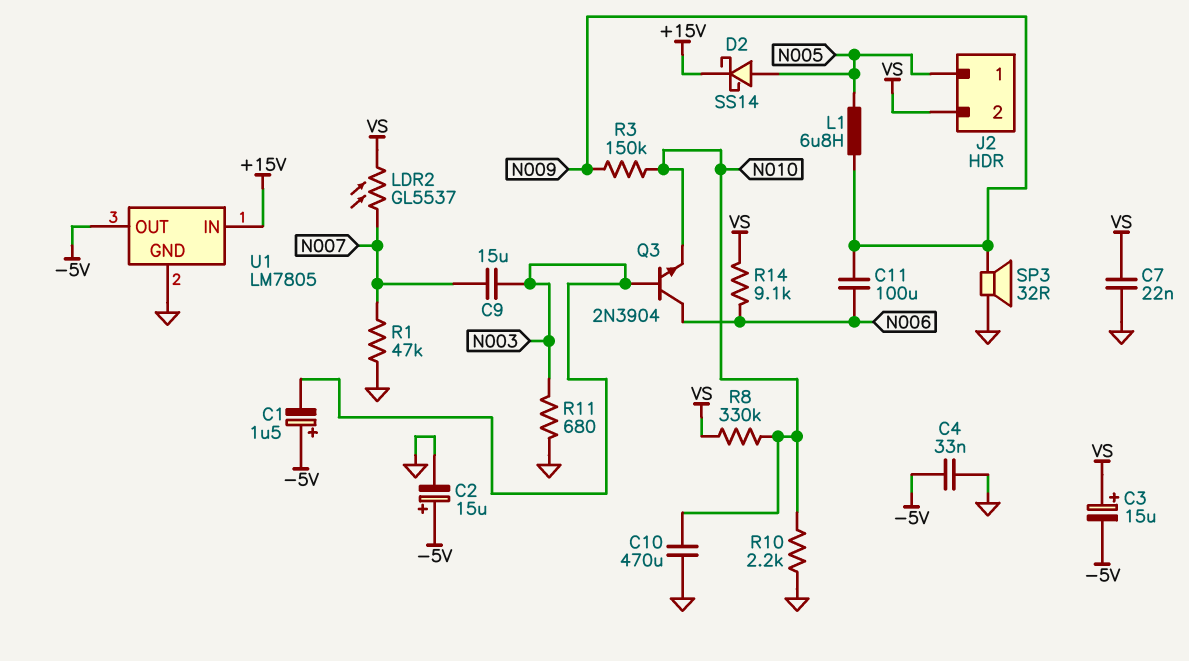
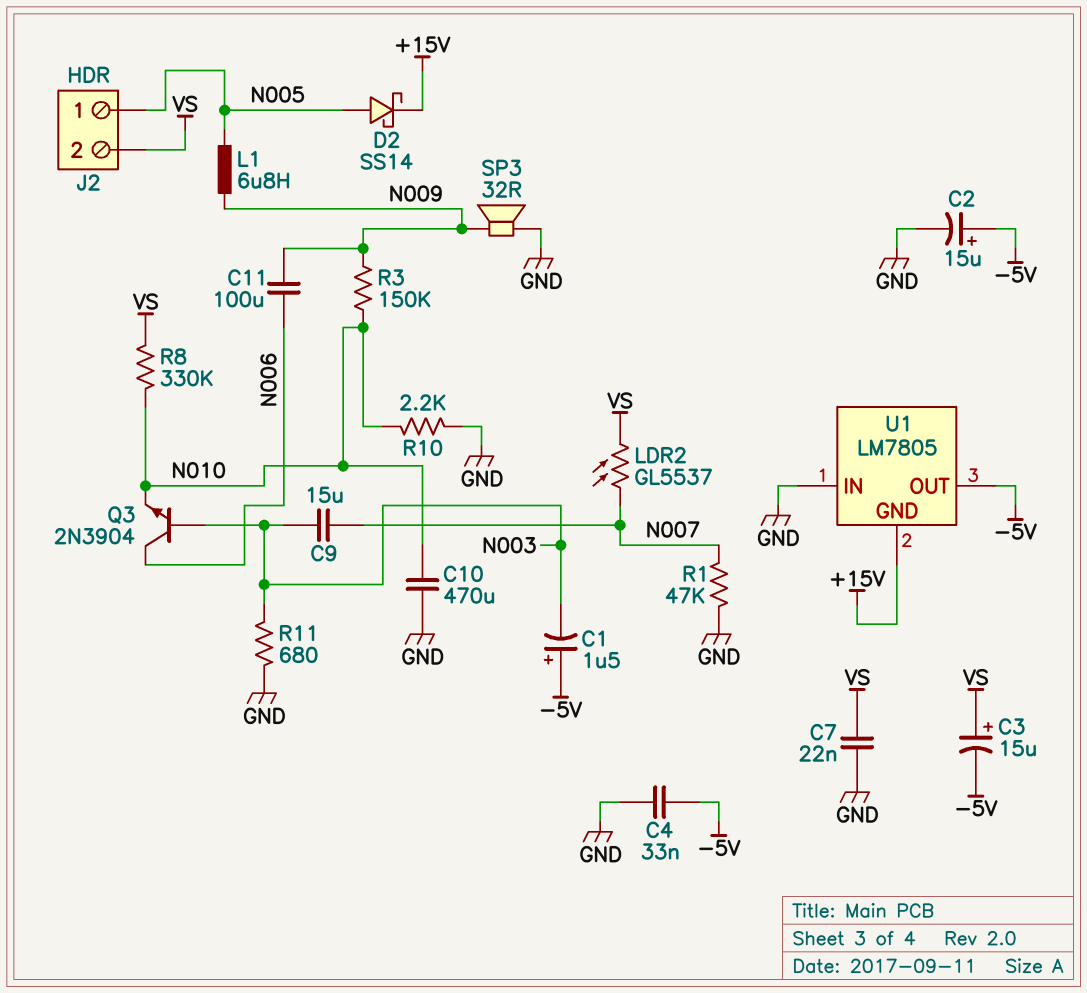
R14: 9.1k (N006, VS) -> none
U1 pin GND: GND -> +15V
U1 pin IN: +15V -> GND

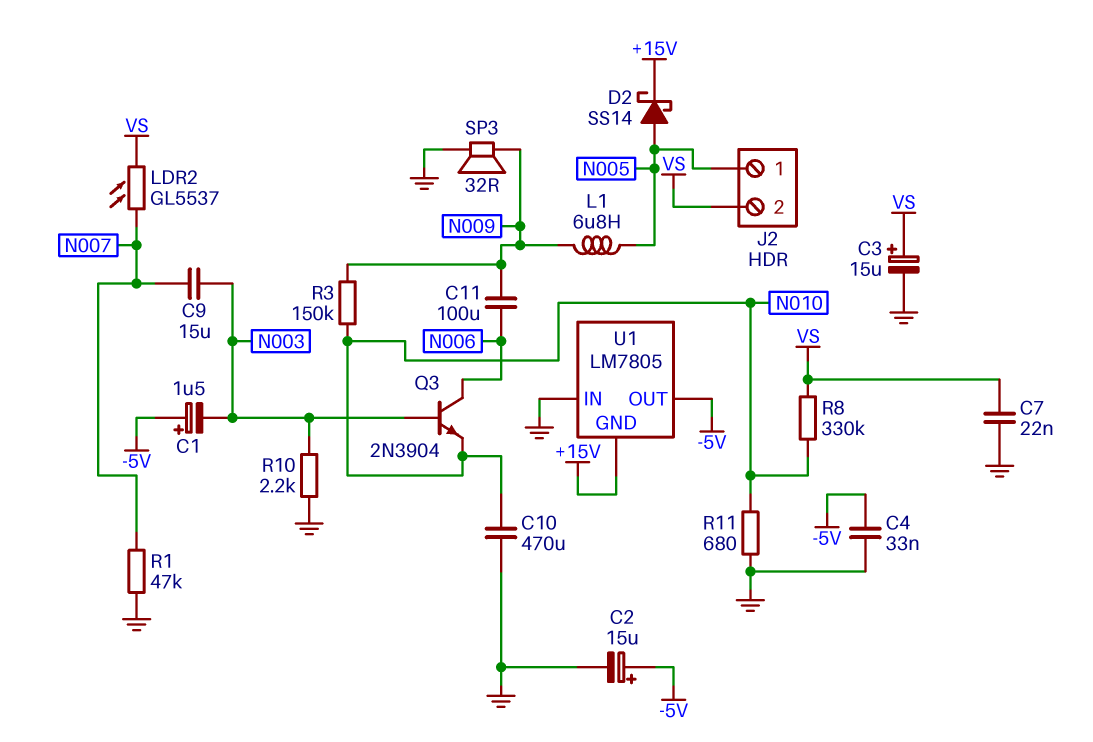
C3: 15uF (plus VS, minus -5V) -> 15uF (plus VS, minus GND)
R10: 2.2k (GND, N010) -> 2.2k (GND, N003)
R11: 680 (GND, N003) -> 680 (GND, N010)

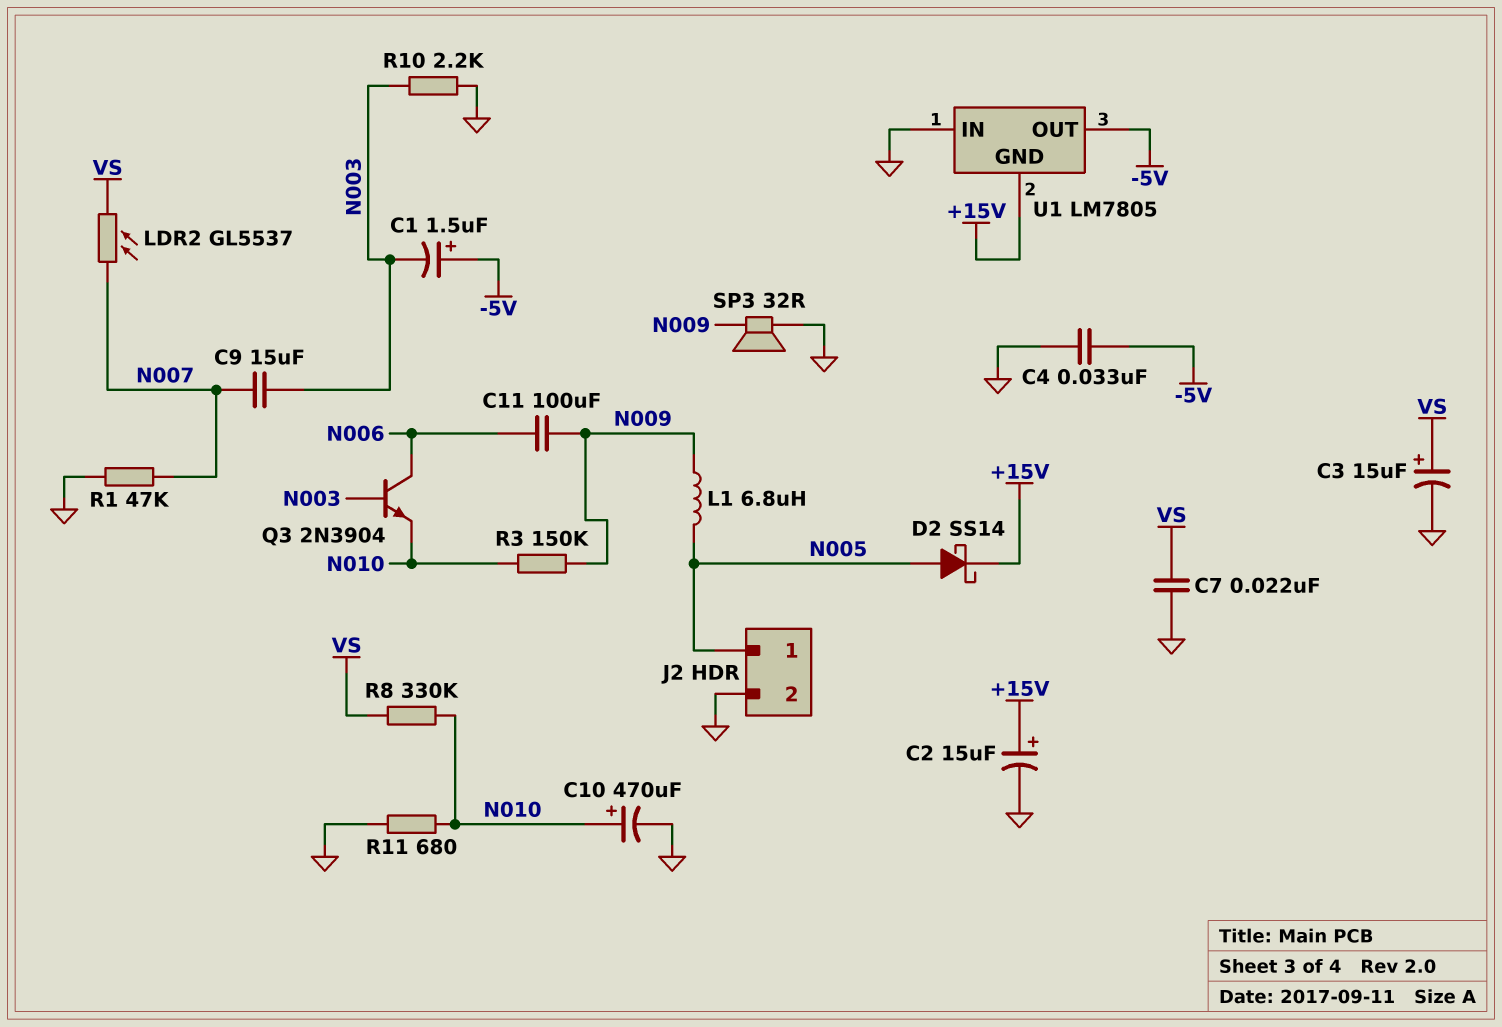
C2: 15uF (plus -5V, minus GND) -> 15uF (plus +15V, minus GND)
C10: 470uF (GND, N010) -> 470uF (plus N010, minus GND)
J2 pin 2: VS -> GND

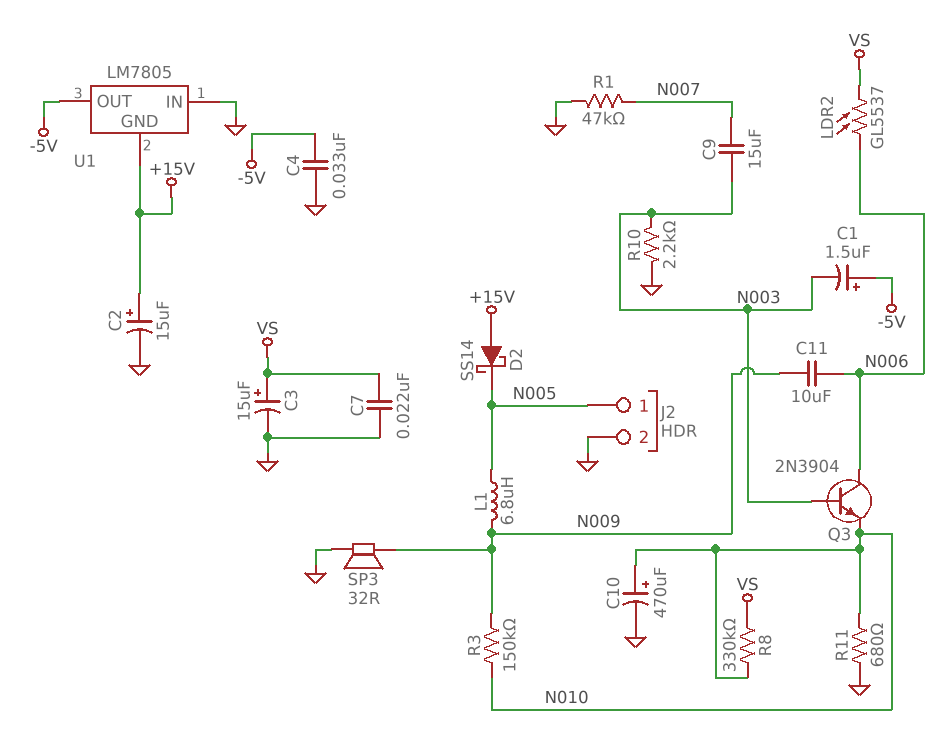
C11: 100uF (N006, N009) -> 10uF (N006, N009)
D2: schottky SS14 (A N005, K +15V) -> schottky SS14 (A +15V, K N005)
LDR2: GL5537 (N007, VS) -> GL5537 (N006, VS)

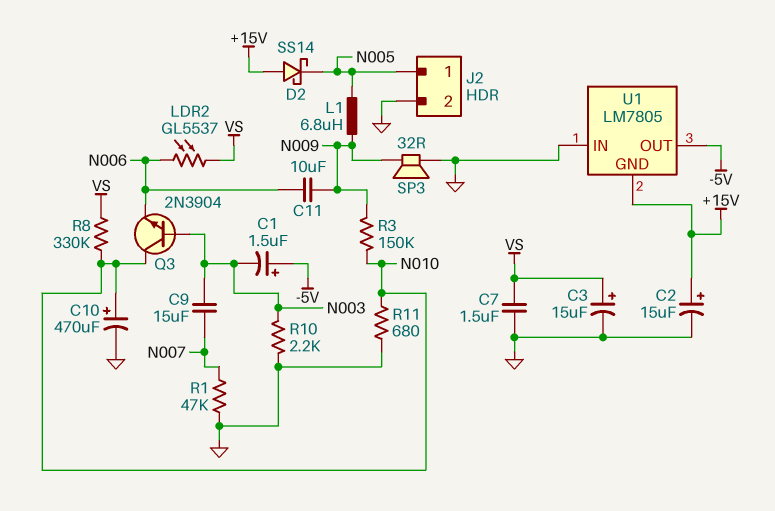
C4: 33nF (-5V, GND) -> none
C7: 22nF (GND, VS) -> 1.5uF (GND, VS)
Q3: NPN 2N3904 (B N003, C N006, E N010) -> NPN 2N3904 (B N003, C N010, E N006)

